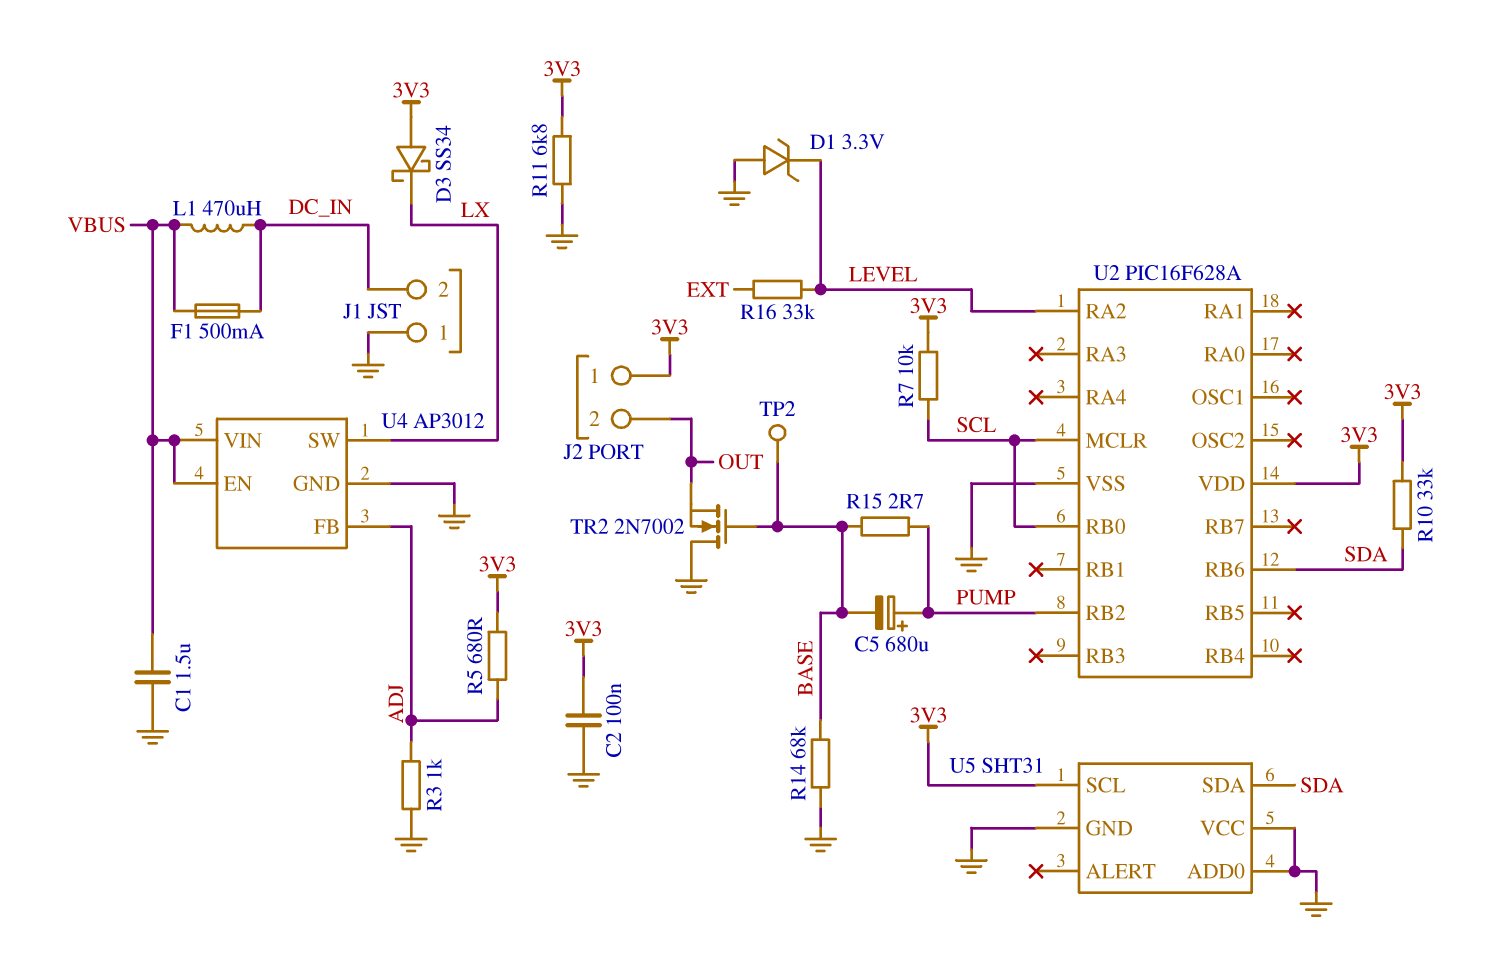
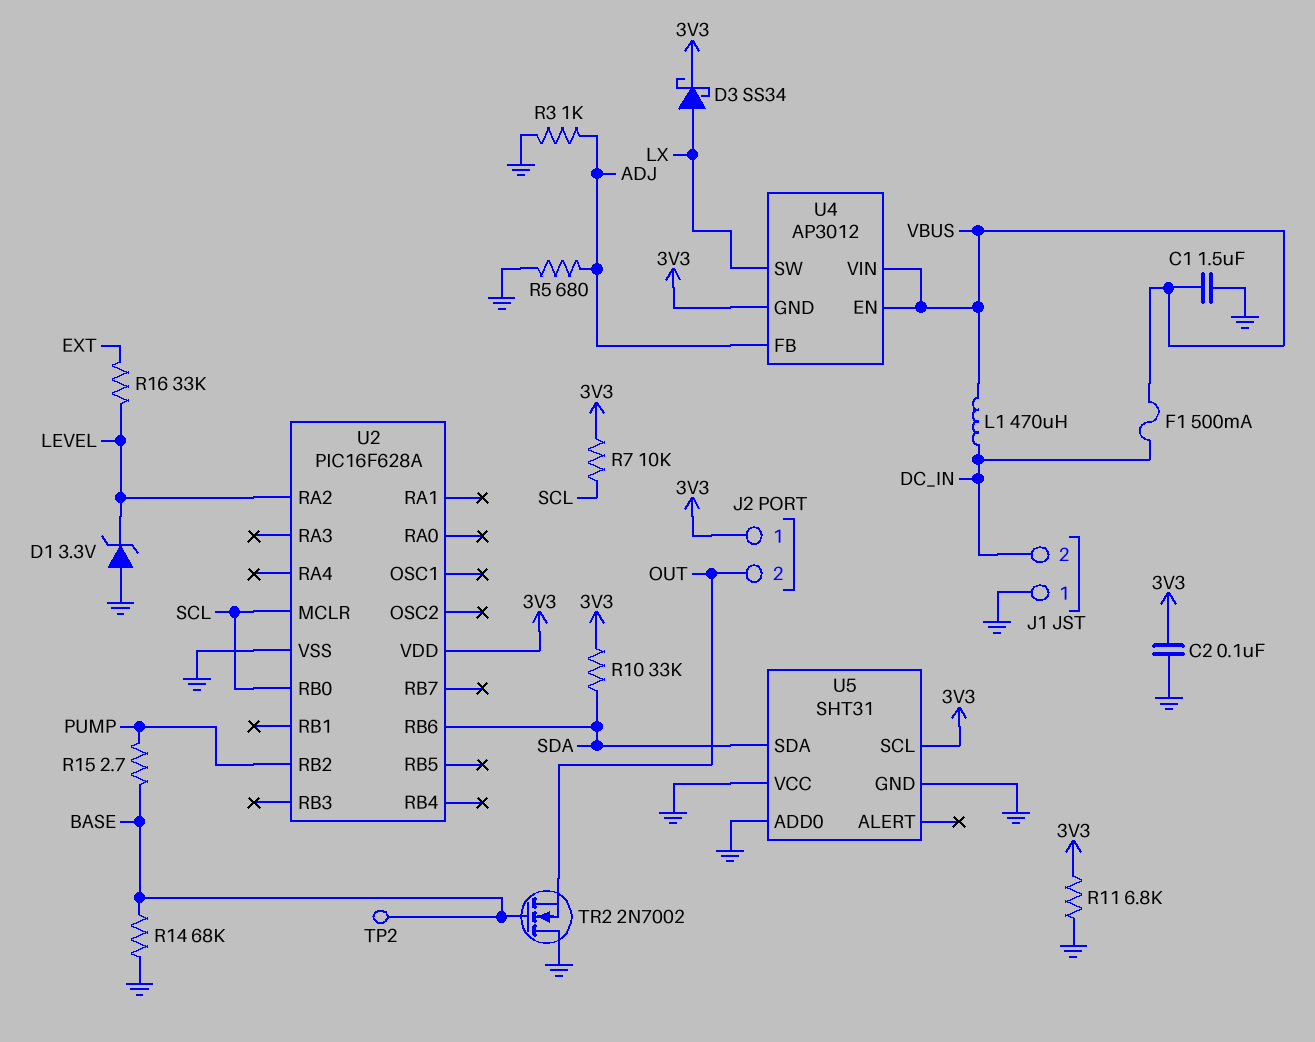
C5: 680uF (plus PUMP, minus BASE) -> none
D3: schottky SS34 (A 3V3, K LX) -> schottky SS34 (A LX, K 3V3)
R5: 680 (3V3, ADJ) -> 680 (ADJ, GND)
U4 pin GND: GND -> 3V3

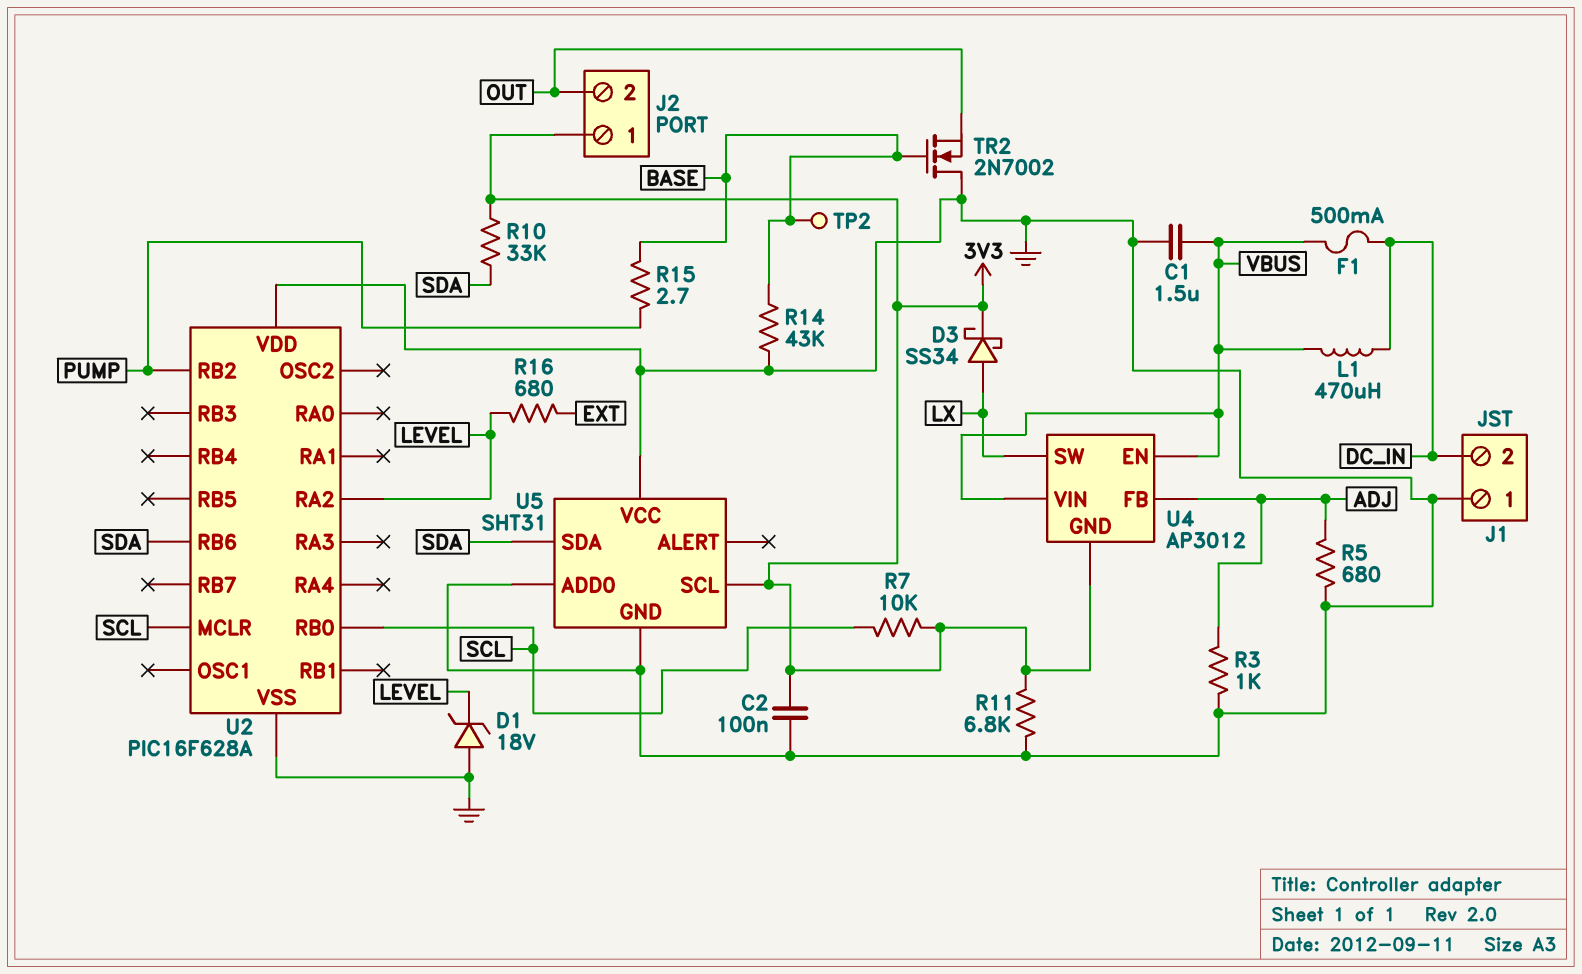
D1: zener 3.3V (A GND, K LEVEL) -> zener 18V (A GND, K LEVEL)
R14: 68k (BASE, GND) -> 43k (BASE, GND)
R16: 33k (EXT, LEVEL) -> 680 (EXT, LEVEL)
U2 pin VDD: 3V3 -> GND

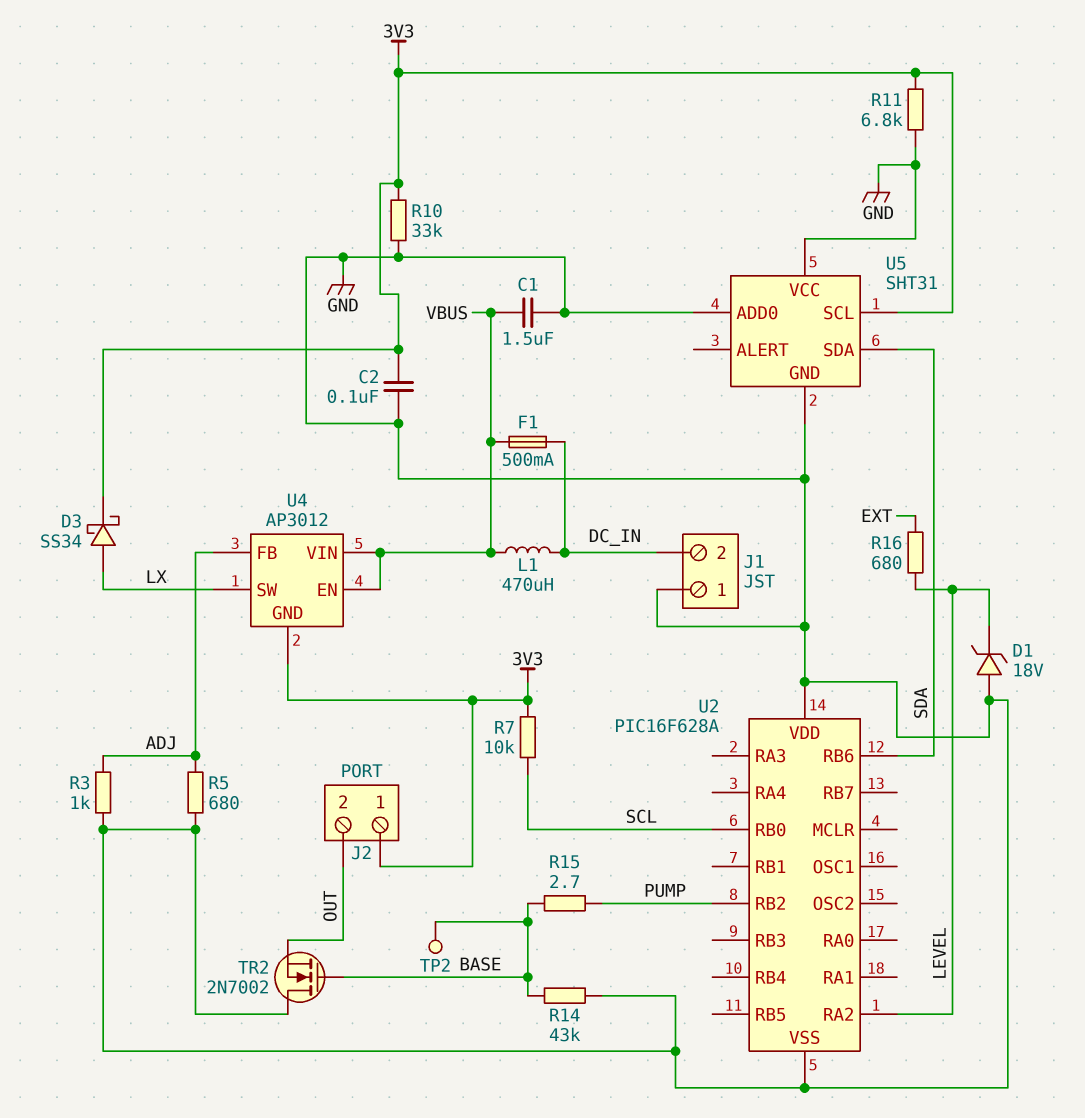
R10: 33k (3V3, SDA) -> 33k (3V3, GND)
U2 pin MCLR: SCL -> none

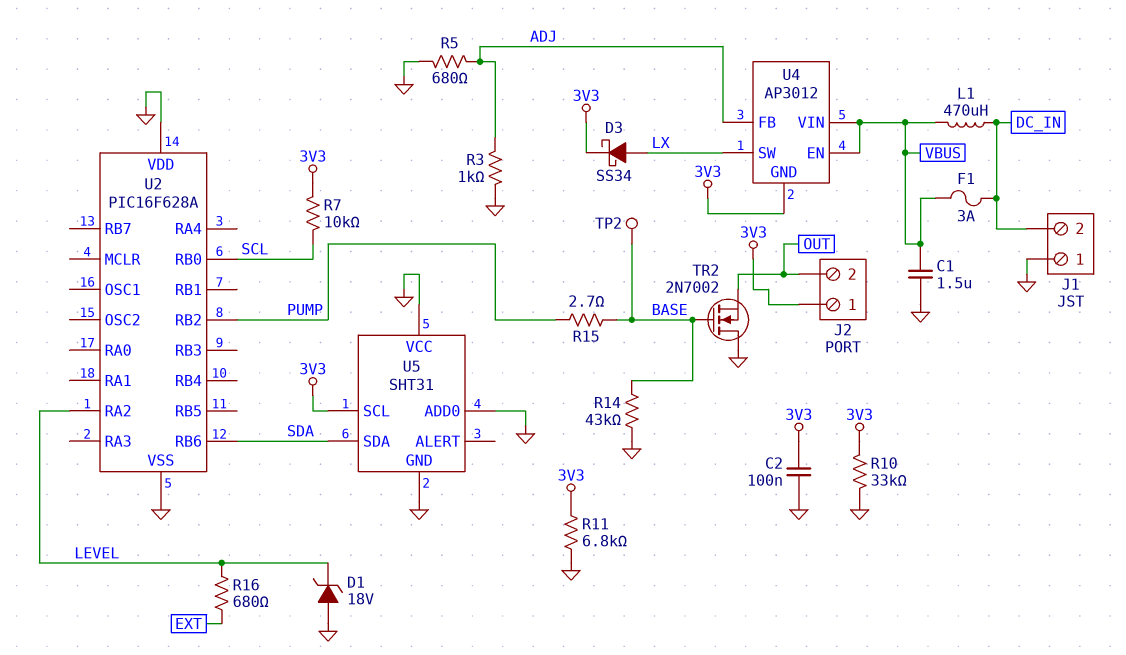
F1: 500mA (DC_IN, VBUS) -> 3A (DC_IN, VBUS)

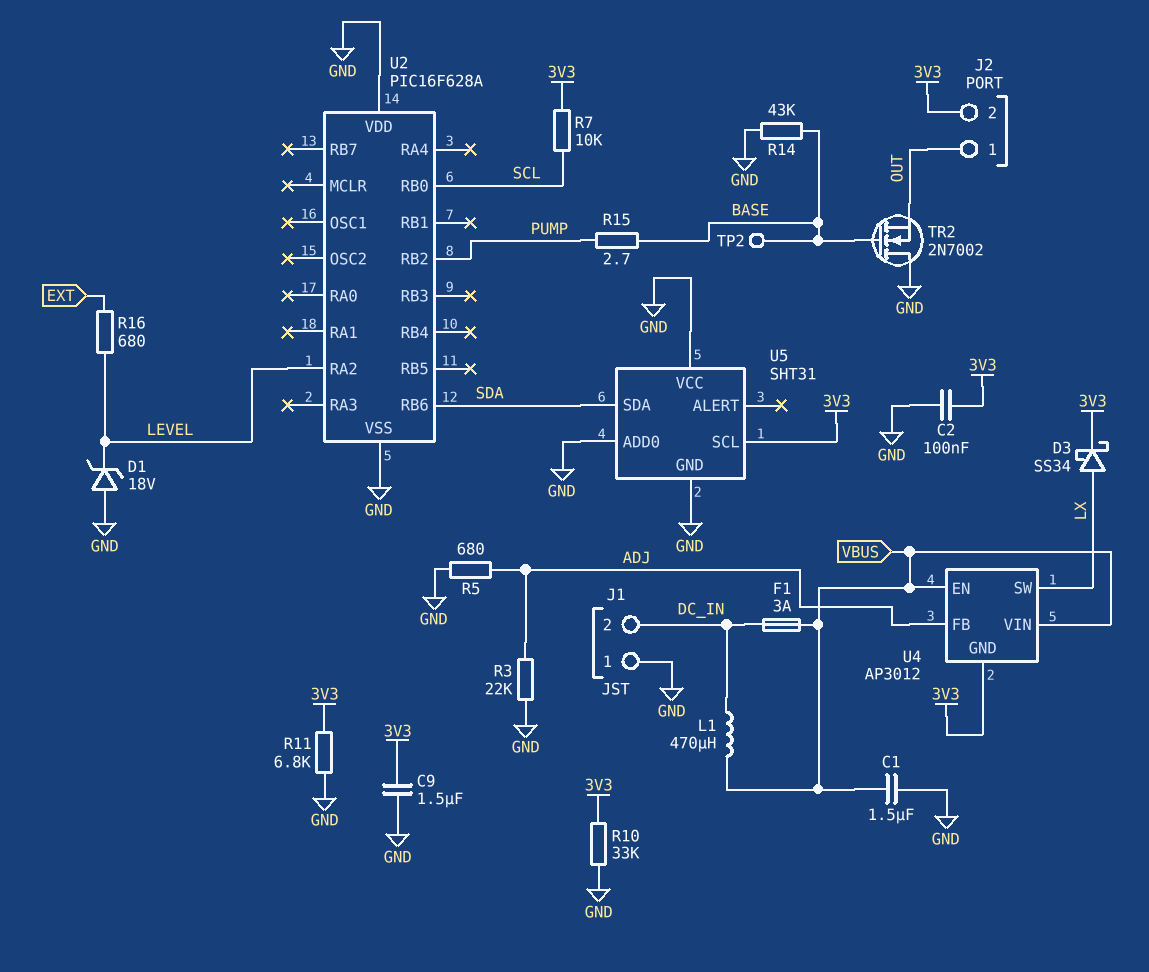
C9: none -> 1.5uF (3V3, GND)
J2 pin 1: 3V3 -> OUT
J2 pin 2: OUT -> 3V3
R3: 1k (ADJ, GND) -> 22k (ADJ, GND)

